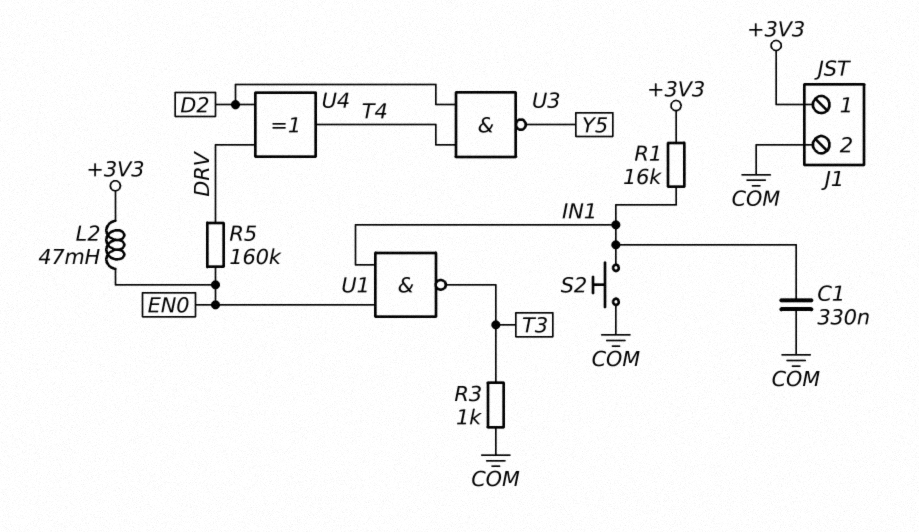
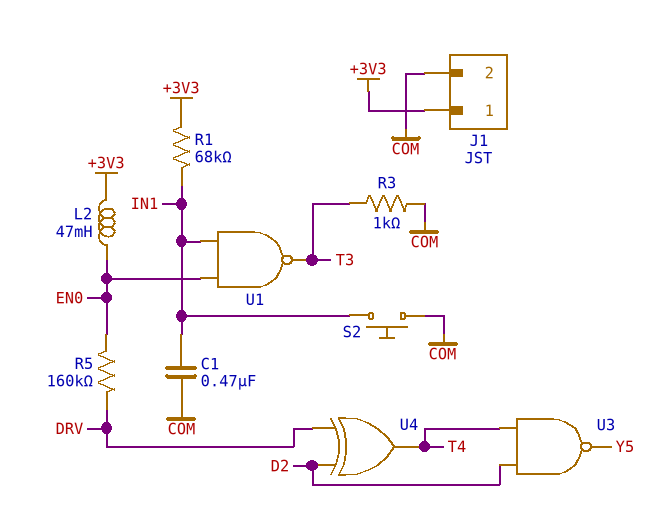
C1: 330nF (COM, IN1) -> 470nF (COM, IN1)
R1: 16k (+3V3, IN1) -> 68k (+3V3, IN1)

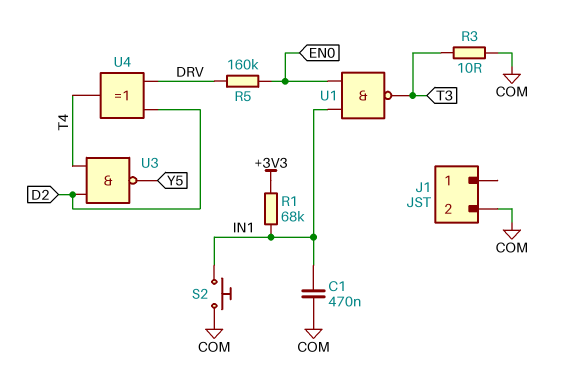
J1 pin 1: +3V3 -> none
L2: 47mH (+3V3, EN0) -> none
R3: 1k (COM, T3) -> 10 (COM, T3)

